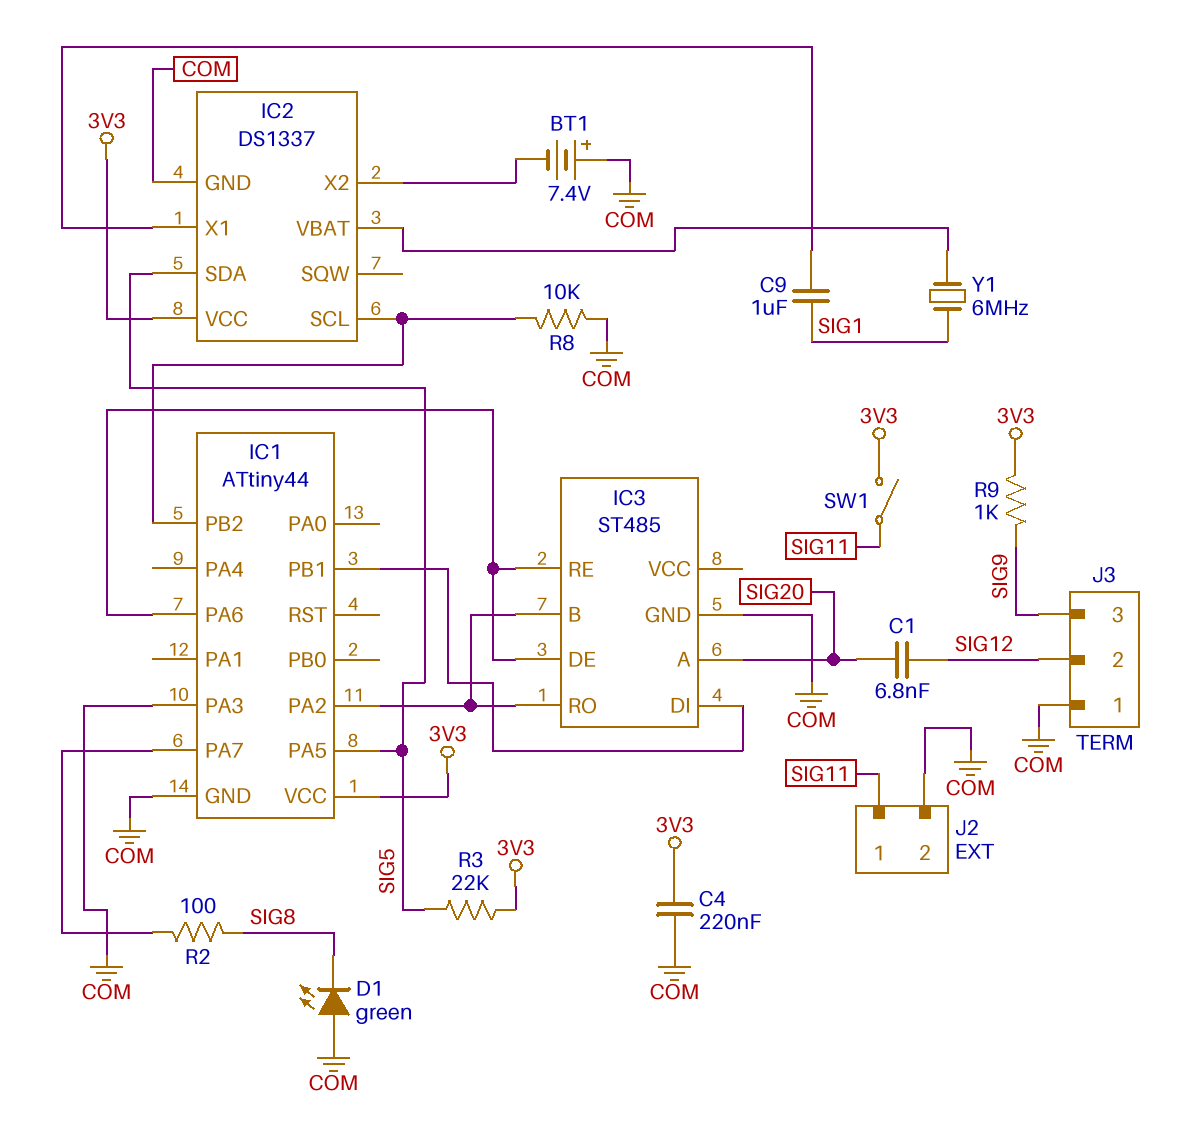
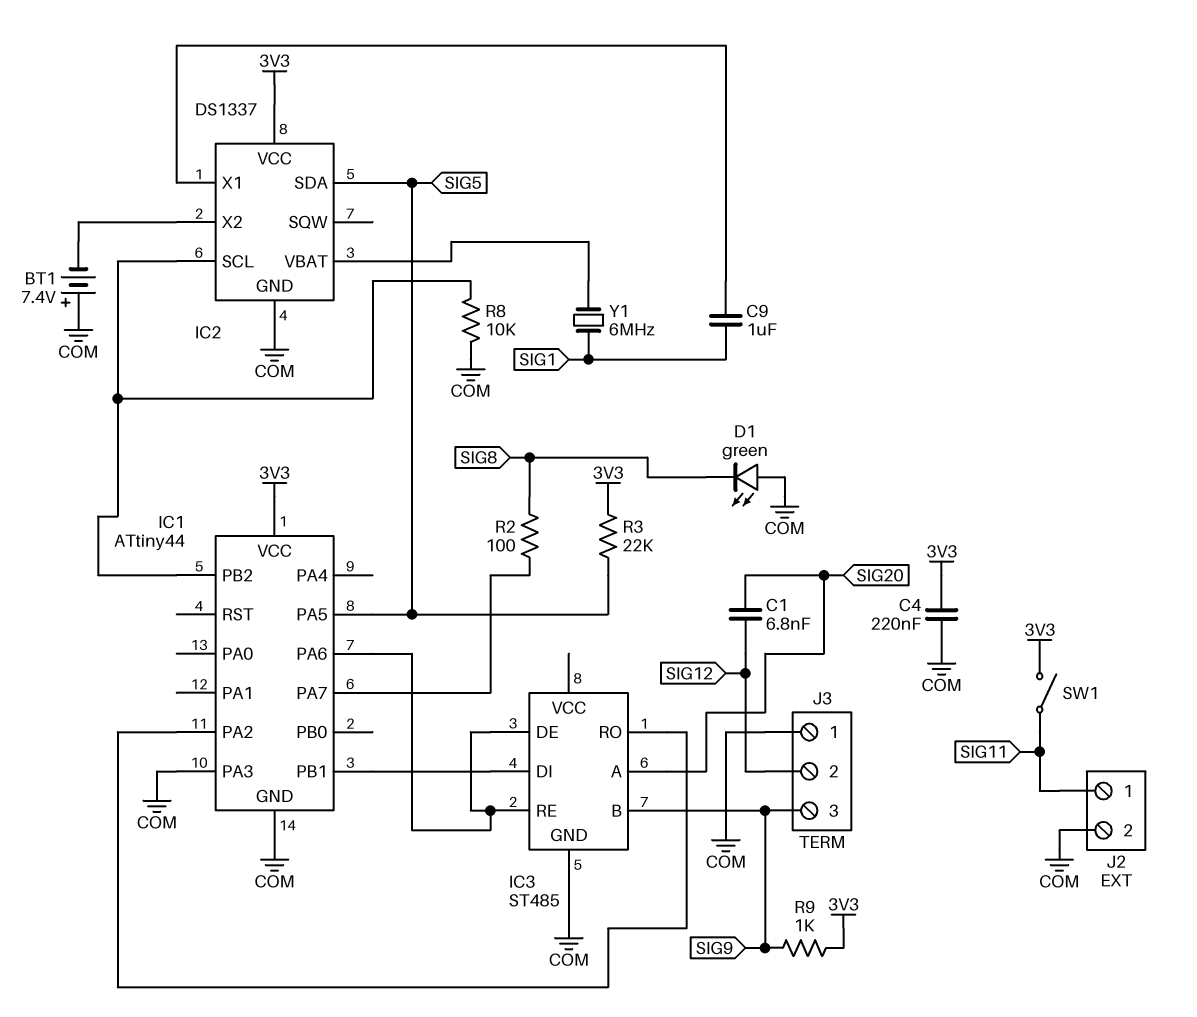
IC3 pin B: IC1/PA2 -> SIG9

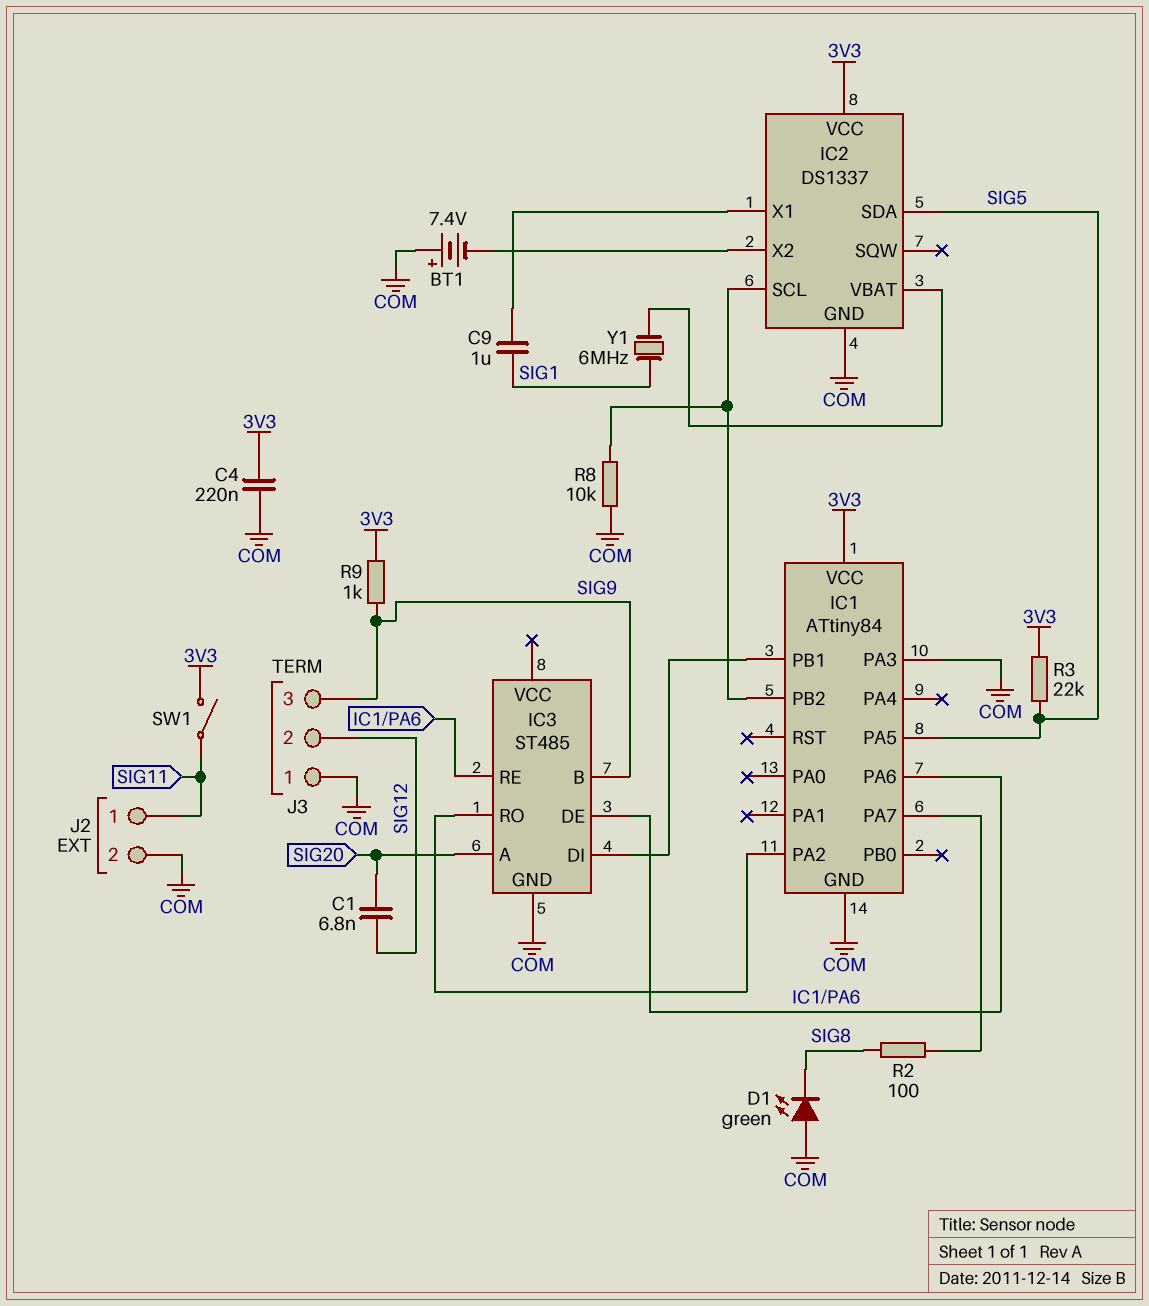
IC1: ATtiny44 -> ATtiny84

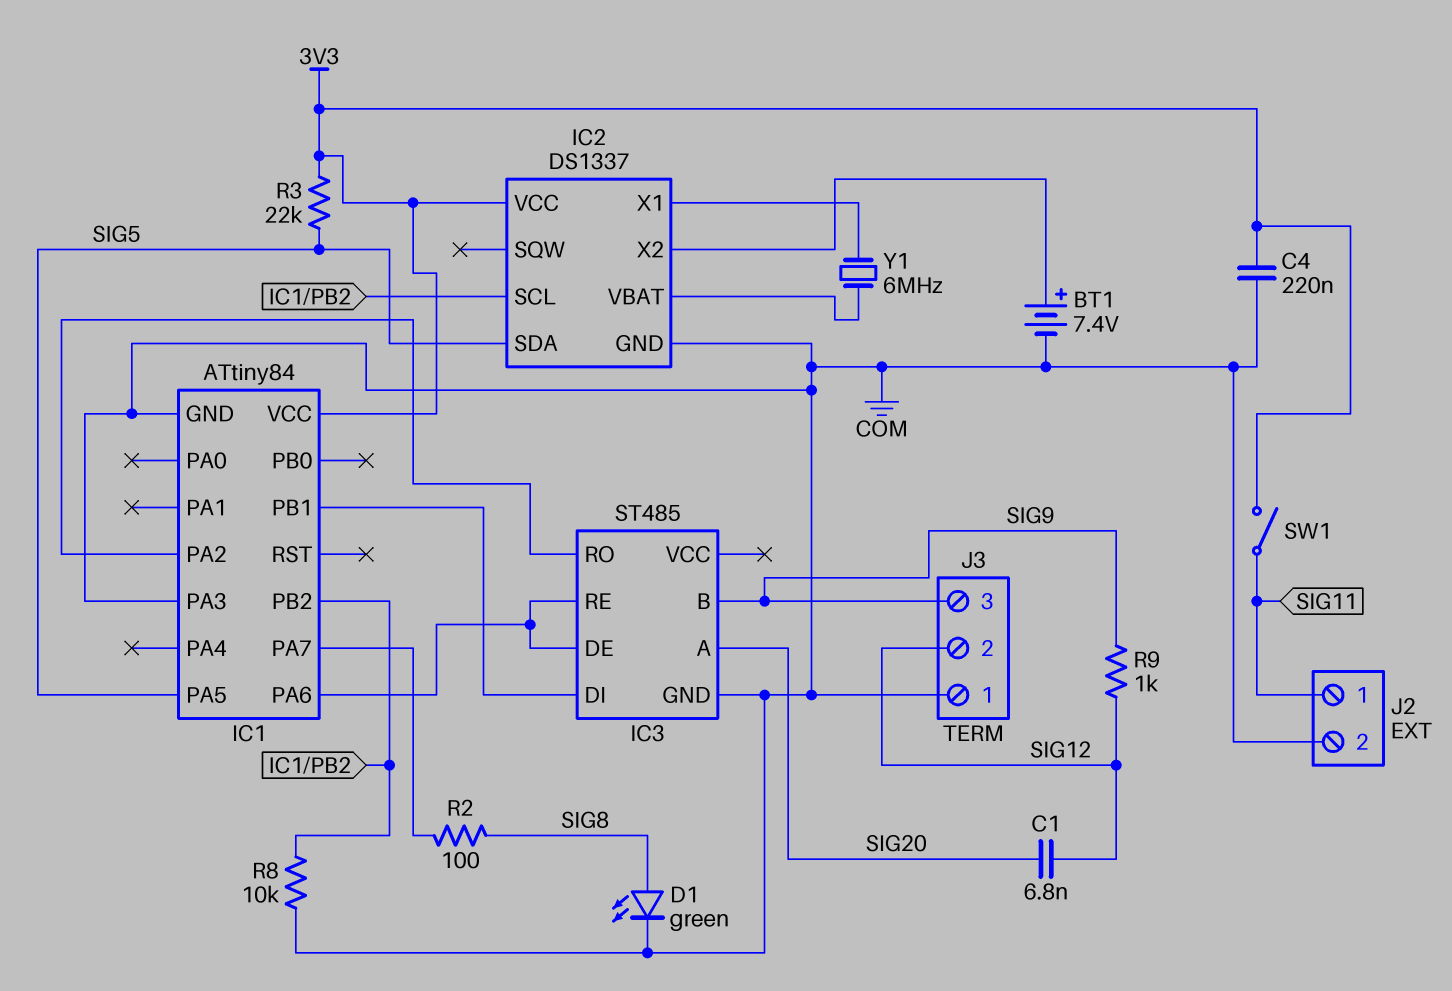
BT1: 7.4V (plus COM, minus IC2/X2) -> 7.4V (plus IC2/X2, minus COM)
C9: 1uF (IC2/X1, SIG1) -> none
D1: LED green (A COM, K SIG8) -> LED green (A SIG8, K COM)
R9: 1k (3V3, SIG9) -> 1k (SIG9, SIG12)
Y1: 6MHz (IC2/VBAT, SIG1) -> 6MHz (IC2/VBAT, IC2/X1)

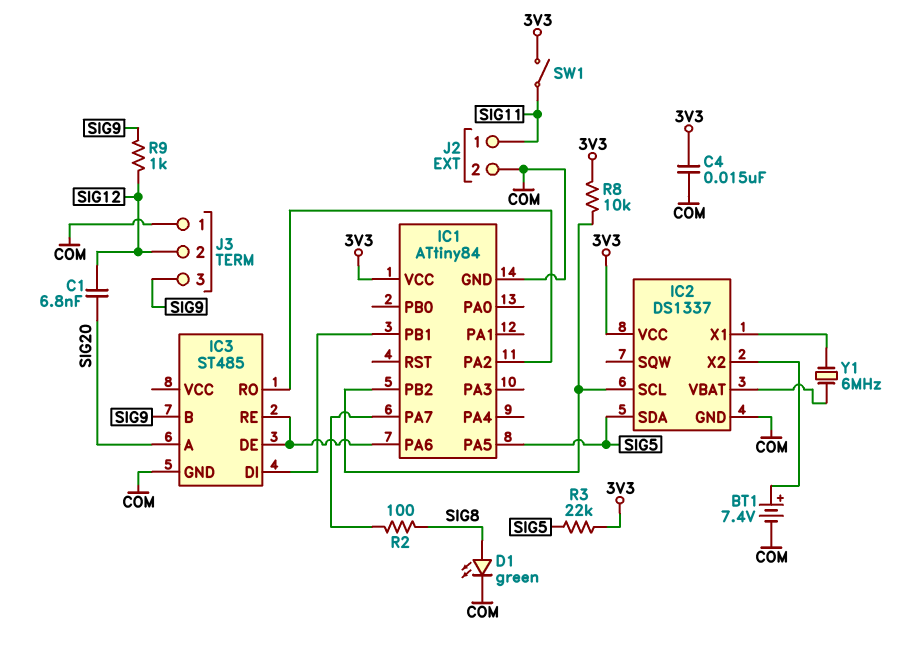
C4: 220nF (3V3, COM) -> 15nF (3V3, COM)
IC1 pin PA3: COM -> none
R8: 10k (COM, IC1/PB2) -> 10k (3V3, IC1/PB2)

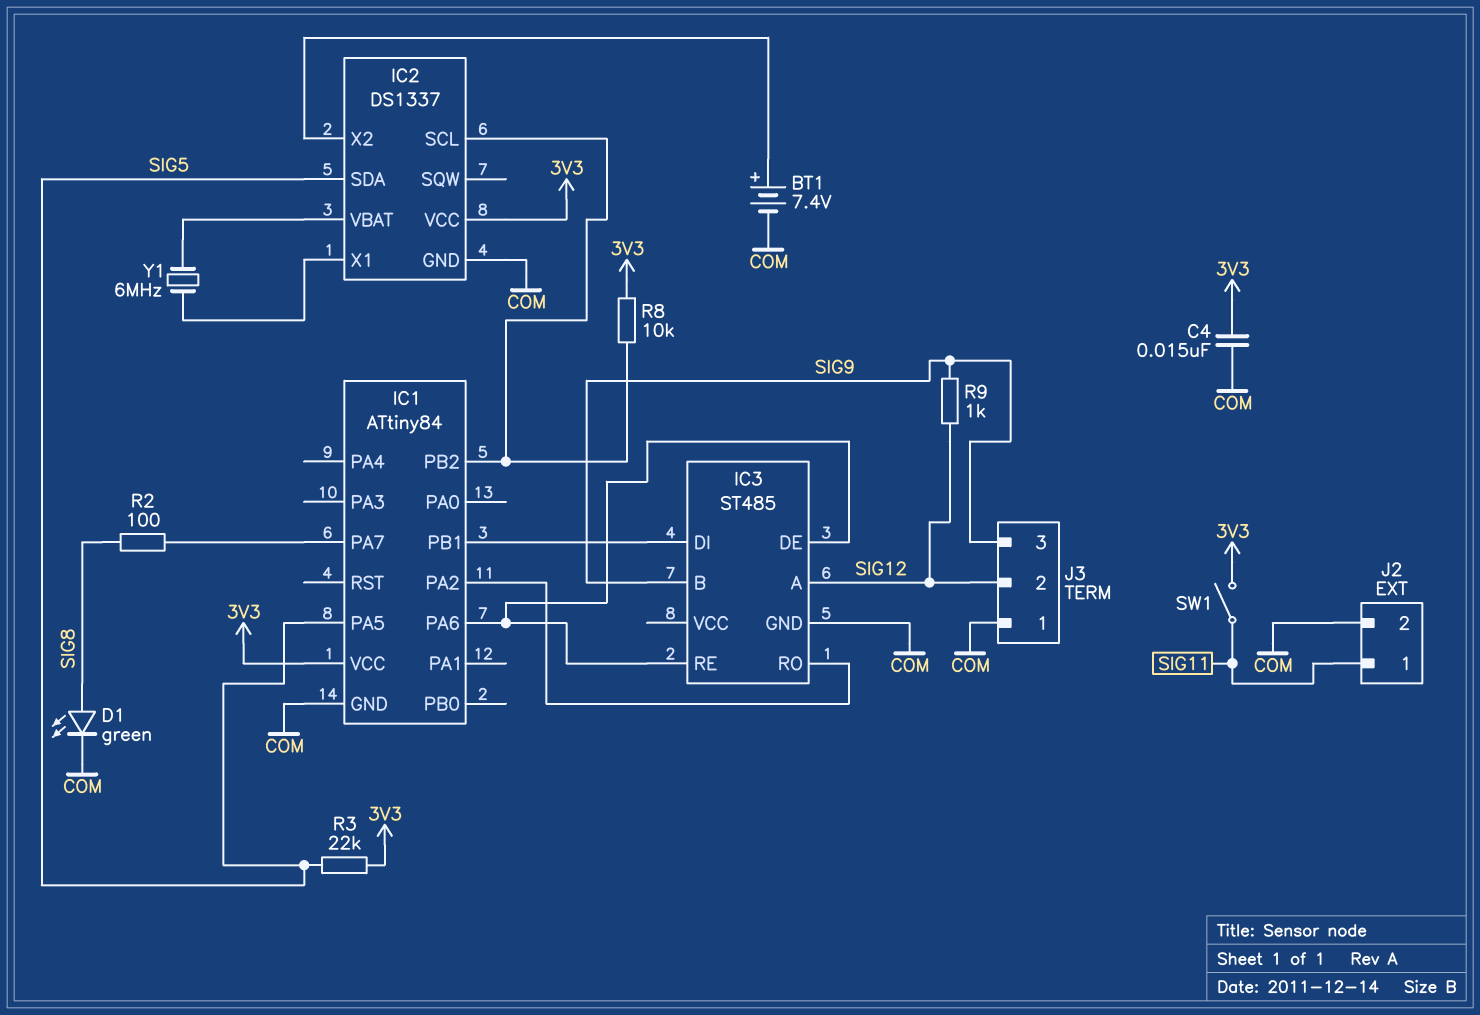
C1: 6.8nF (SIG12, SIG20) -> none
IC3 pin A: SIG20 -> SIG12

